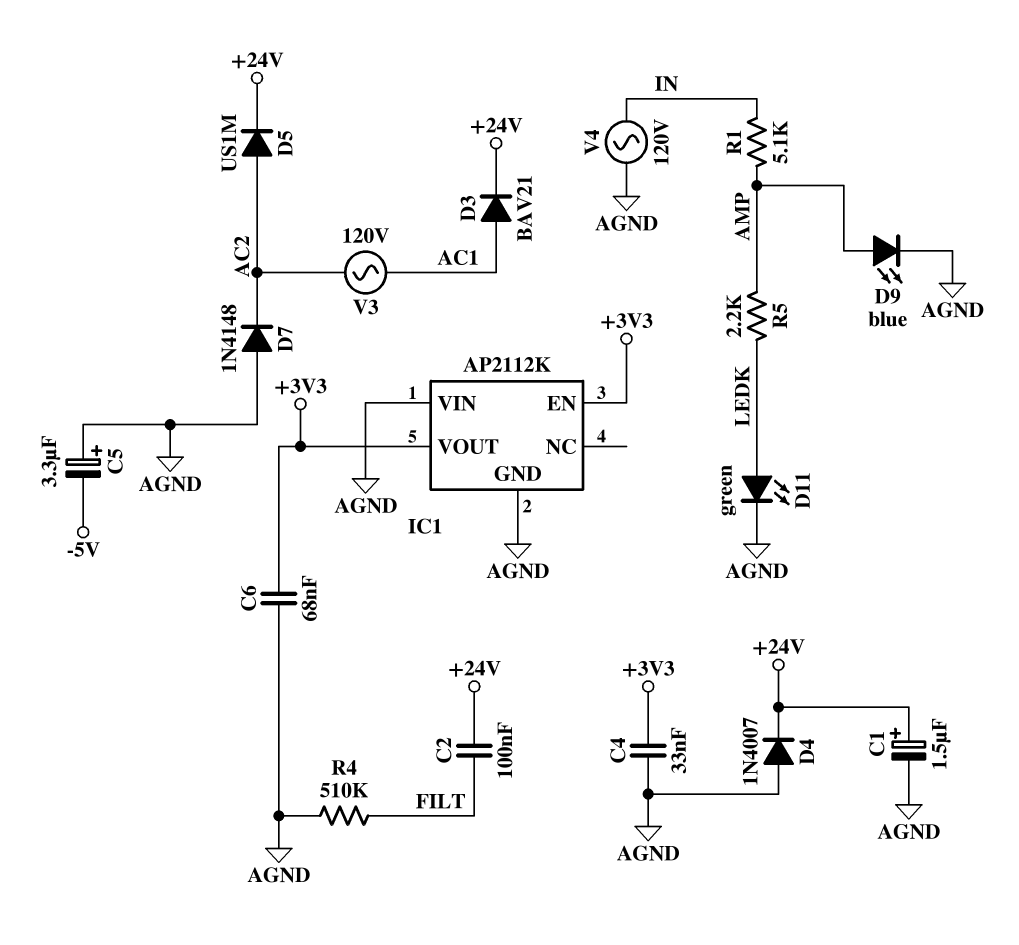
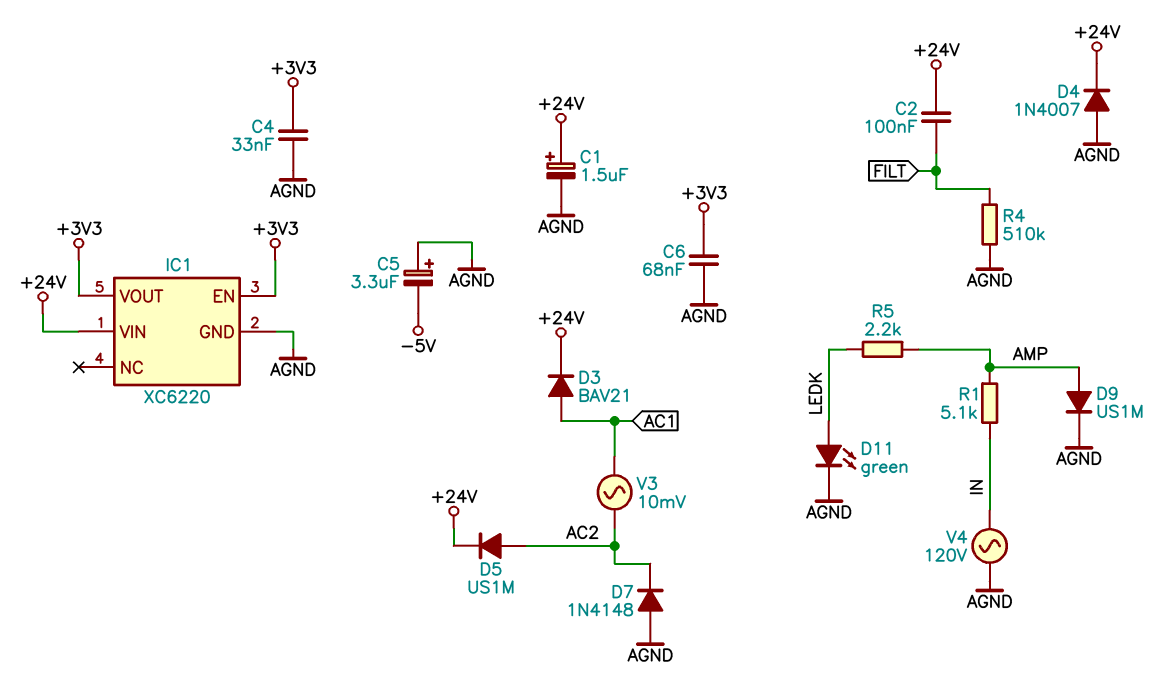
D9: LED blue (A AMP, K AGND) -> diode US1M (A AMP, K AGND)
IC1: AP2112K -> XC6220
IC1 pin VIN: AGND -> +24V
V3: AC 120V (AC1, AC2) -> AC 10mV (AC1, AC2)

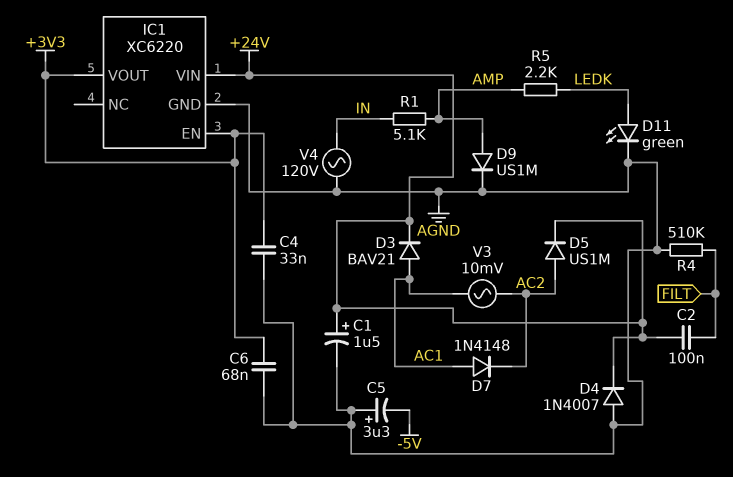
D7: diode 1N4148 (A AGND, K AC2) -> diode 1N4148 (A AC1, K AC2)

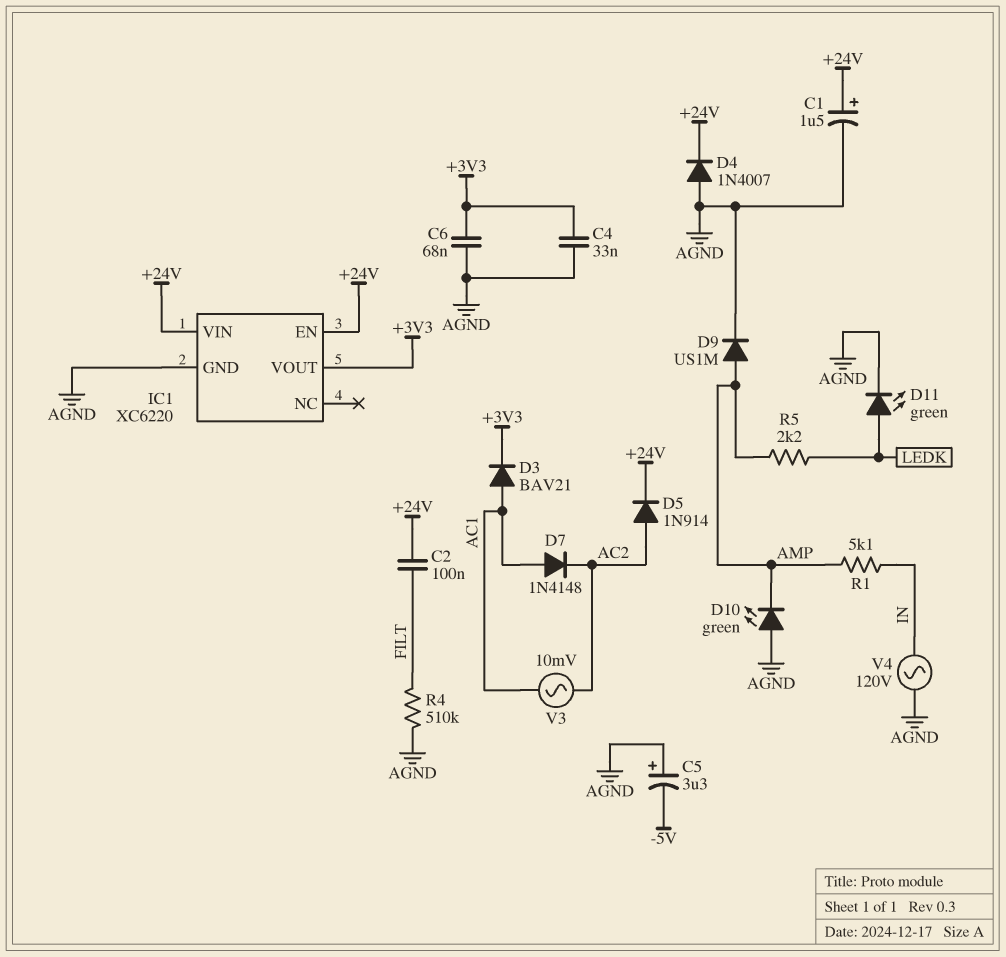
D3: diode BAV21 (A AC1, K +24V) -> diode BAV21 (A AC1, K +3V3)
D5: diode US1M (A AC2, K +24V) -> diode 1N914 (A AC2, K +24V)
D10: none -> LED green (A AGND, K AMP)
IC1 pin EN: +3V3 -> +24V

